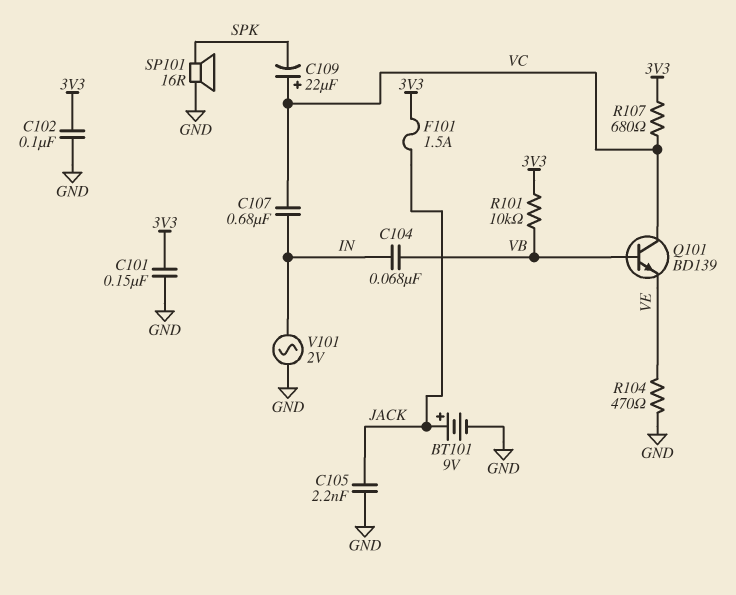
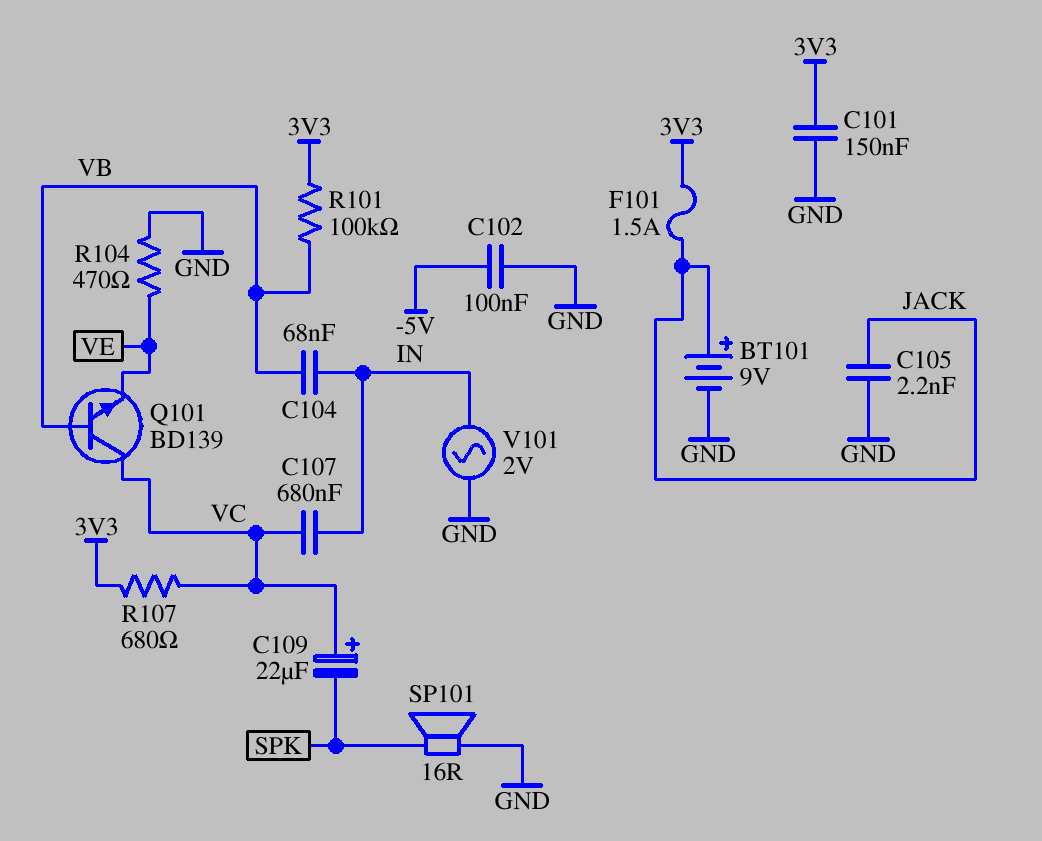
C102: 100nF (3V3, GND) -> 100nF (-5V, GND)
R101: 10k (3V3, VB) -> 100k (3V3, VB)

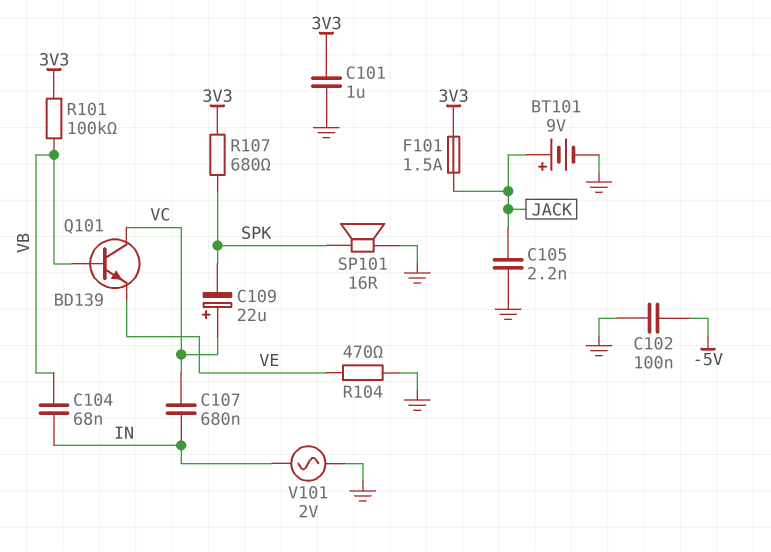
C101: 150nF (3V3, GND) -> 1uF (3V3, GND)
R107: 680 (3V3, VC) -> 680 (3V3, SPK)

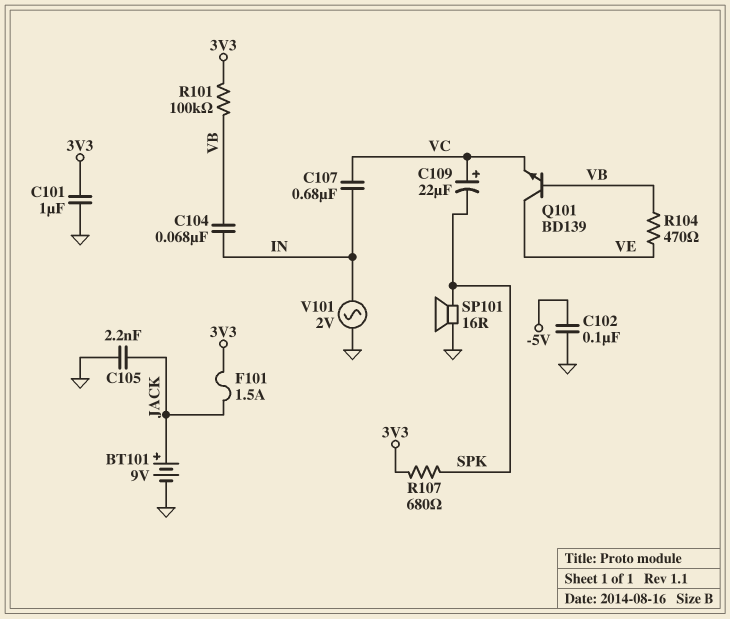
Q101: NPN BD139 (B VB, C VC, E VE) -> NPN BD139 (B VB, C VE, E VC)
R104: 470 (GND, VE) -> 470 (VB, VE)

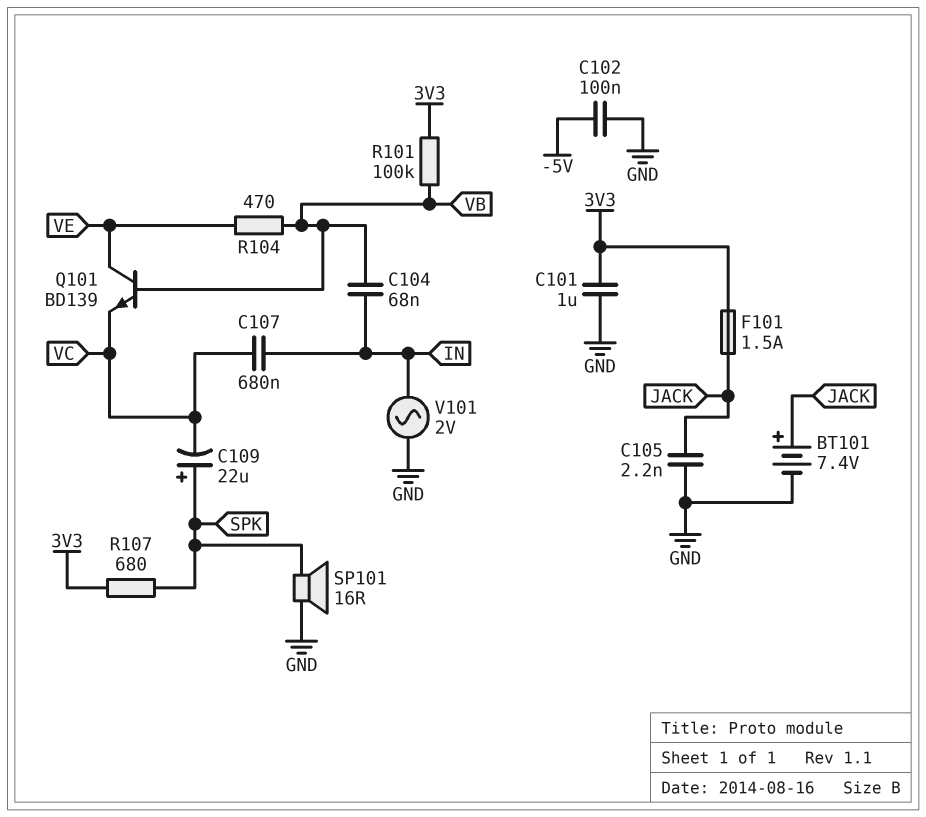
BT101: 9V (plus JACK, minus GND) -> 7.4V (plus JACK, minus GND)
C109: 22uF (plus VC, minus SPK) -> 22uF (plus SPK, minus VC)

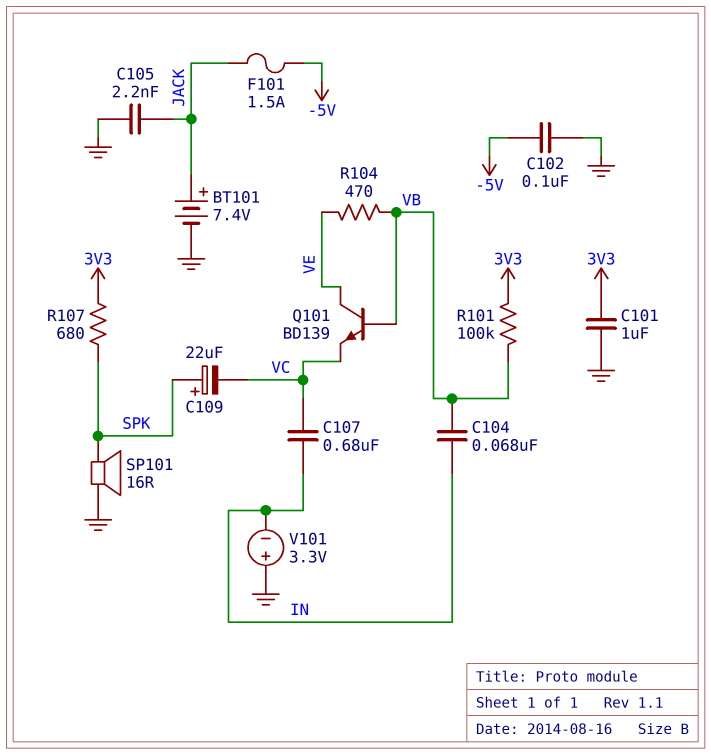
F101: 1.5A (3V3, JACK) -> 1.5A (-5V, JACK)
V101: AC 2V (GND, IN) -> 3.3V (plus GND, minus IN)

